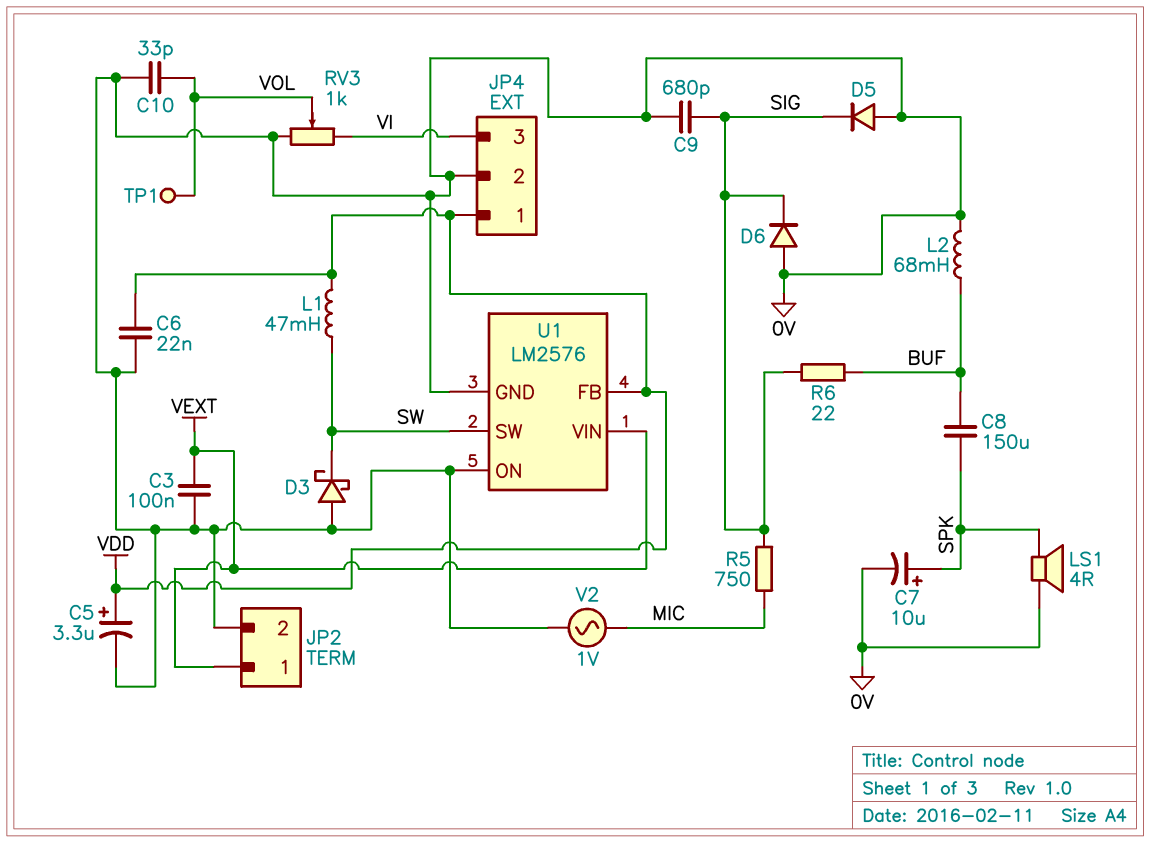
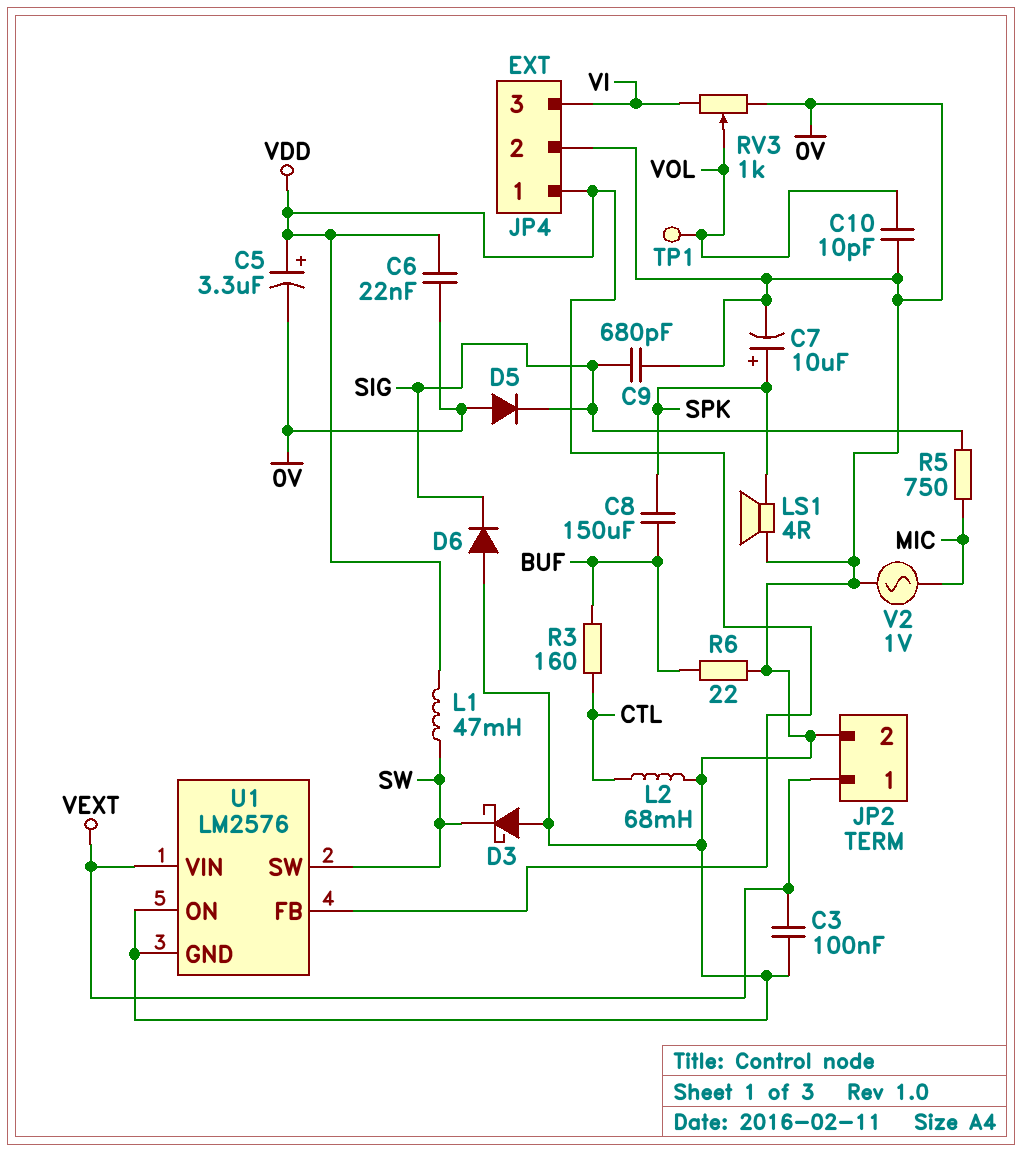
C10: 33pF (0V, VOL) -> 10pF (0V, VOL)
L2: 68mH (0V, BUF) -> 68mH (0V, CTL)
R3: none -> 160 (BUF, CTL)
R6: 22 (BUF, SIG) -> 22 (0V, BUF)

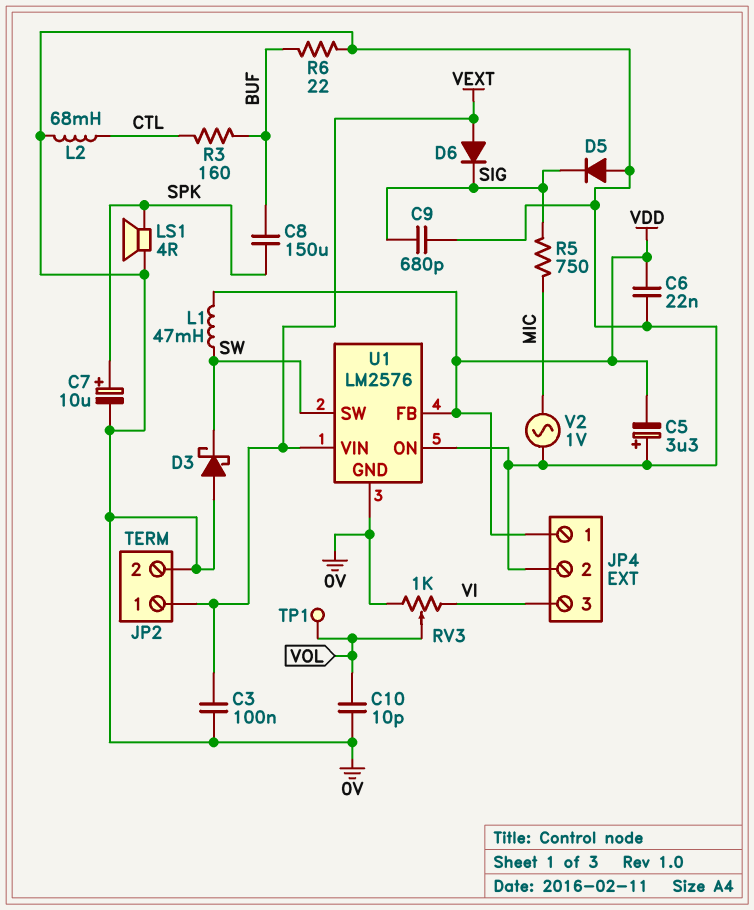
C5: 3.3uF (plus VDD, minus 0V) -> 3.3uF (plus 0V, minus VDD)
D6: diode (A 0V, K SIG) -> diode (A VEXT, K SIG)

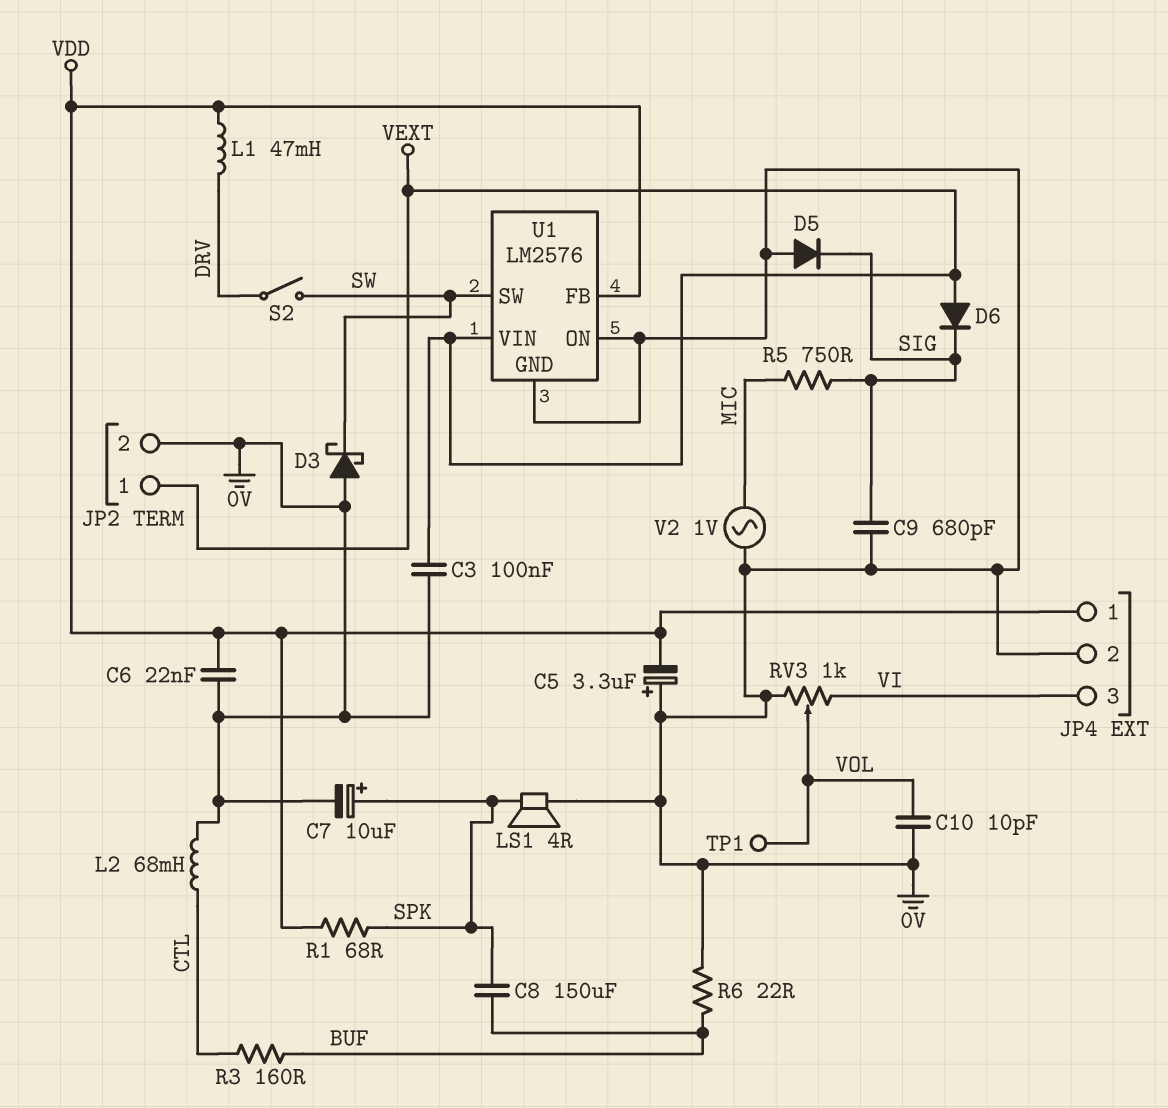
L1: 47mH (SW, VDD) -> 47mH (DRV, VDD)
R1: none -> 68 (SPK, VDD)
S2: none -> switch (DRV, SW)

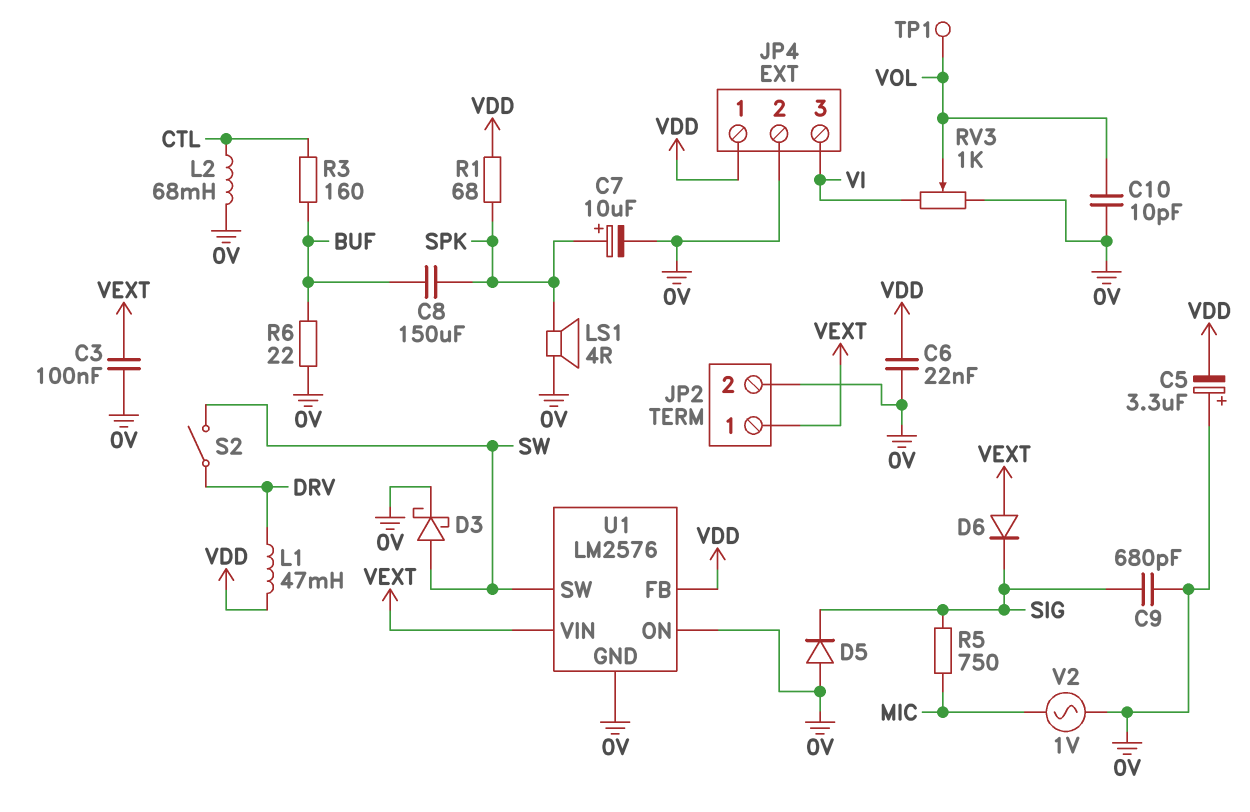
D3: schottky (A 0V, K SW) -> schottky (A SW, K 0V)

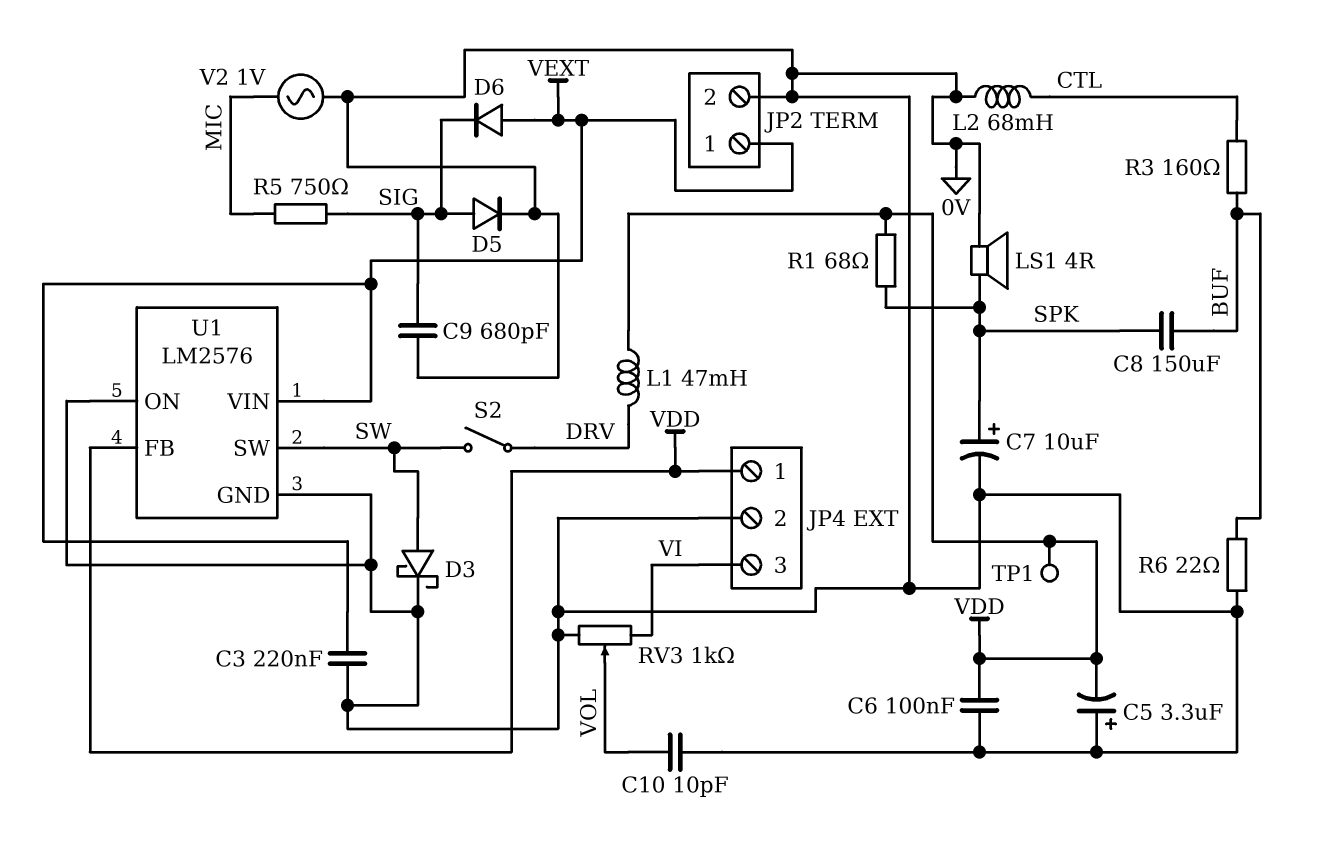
C3: 100nF (0V, VEXT) -> 220nF (0V, VEXT)
C6: 22nF (0V, VDD) -> 100nF (0V, VDD)
D5: diode (A 0V, K SIG) -> diode (A SIG, K 0V)
TP1: test point (VOL) -> test point (VDD)

